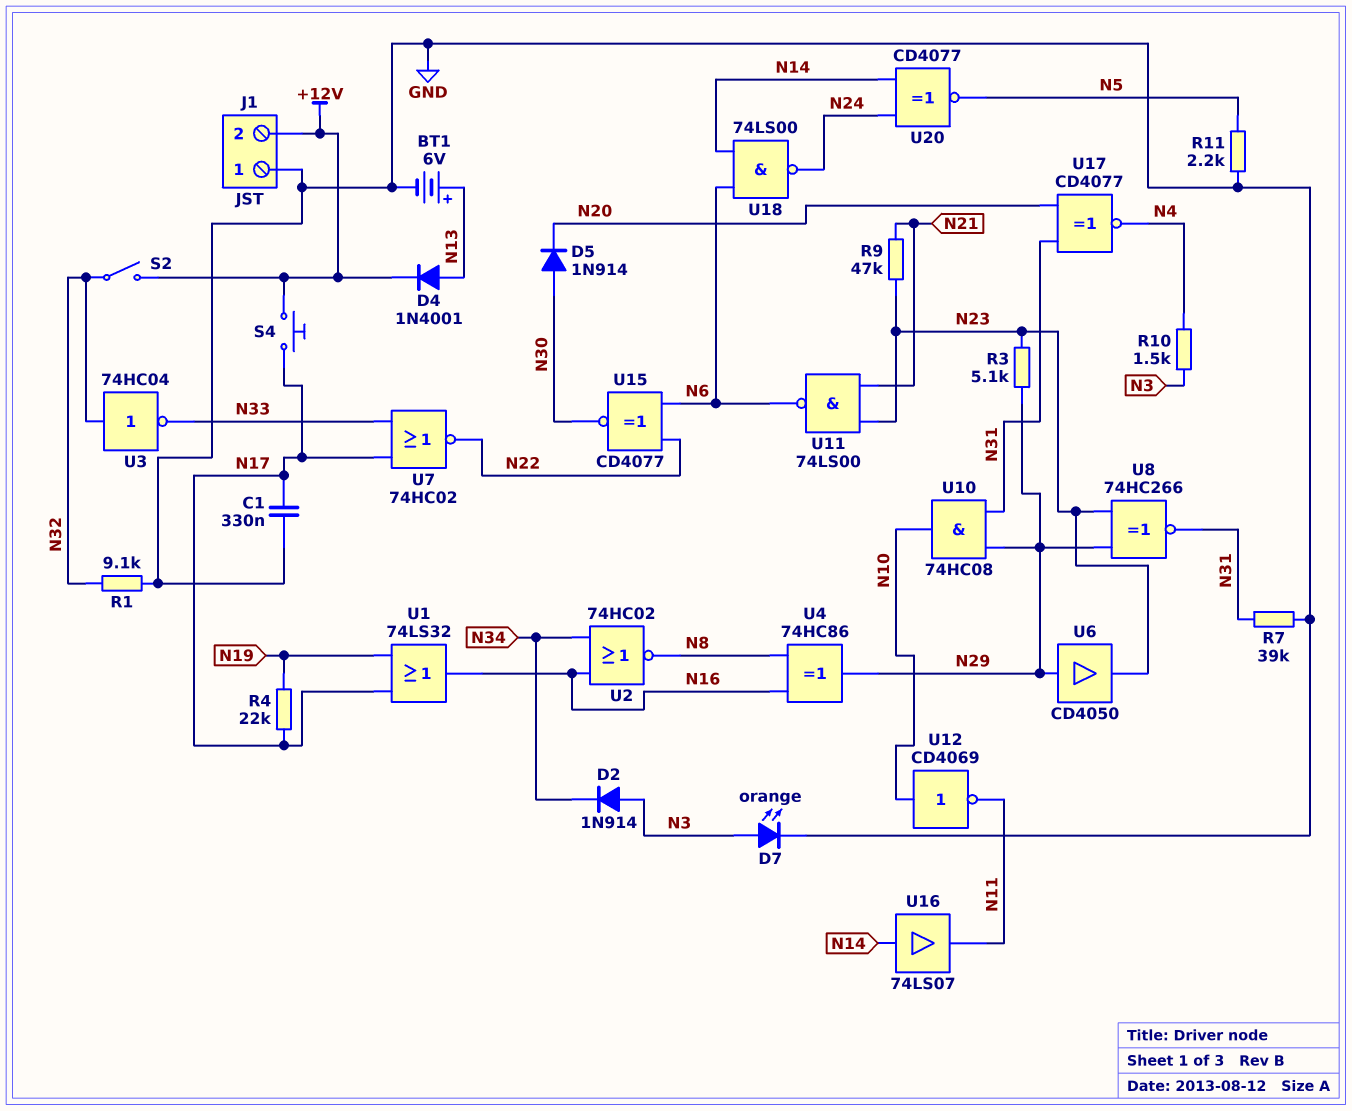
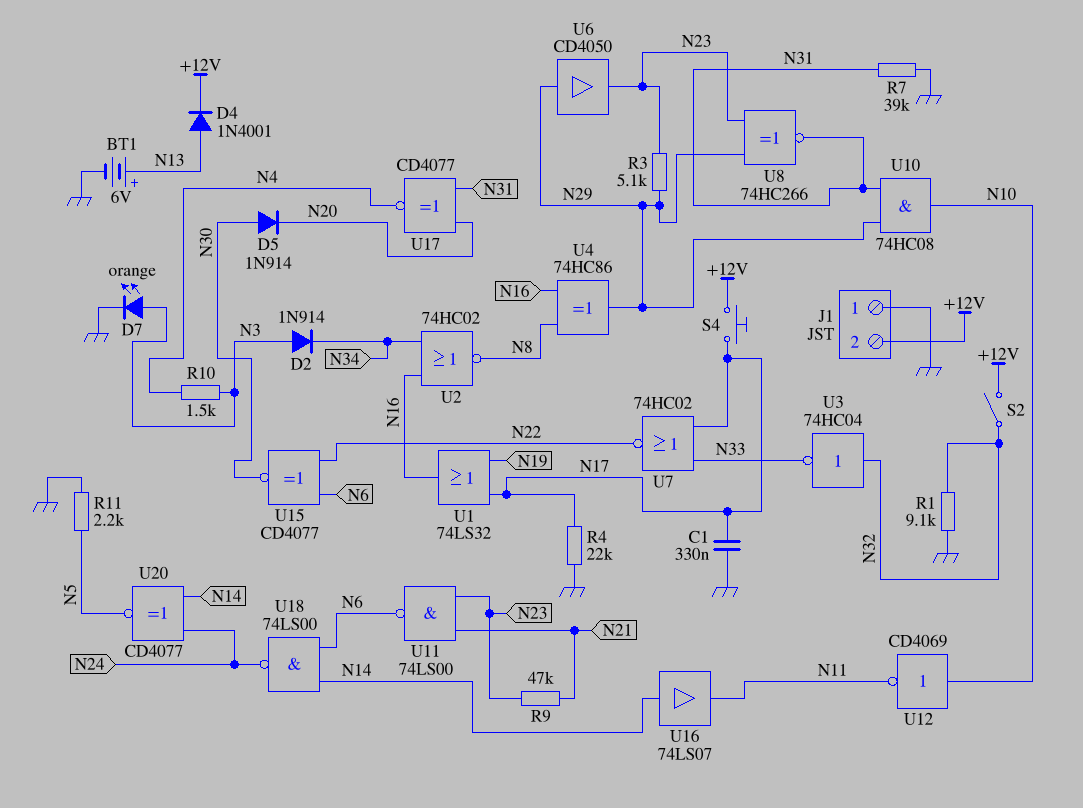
R4: 22k (N17, N19) -> 22k (GND, N17)

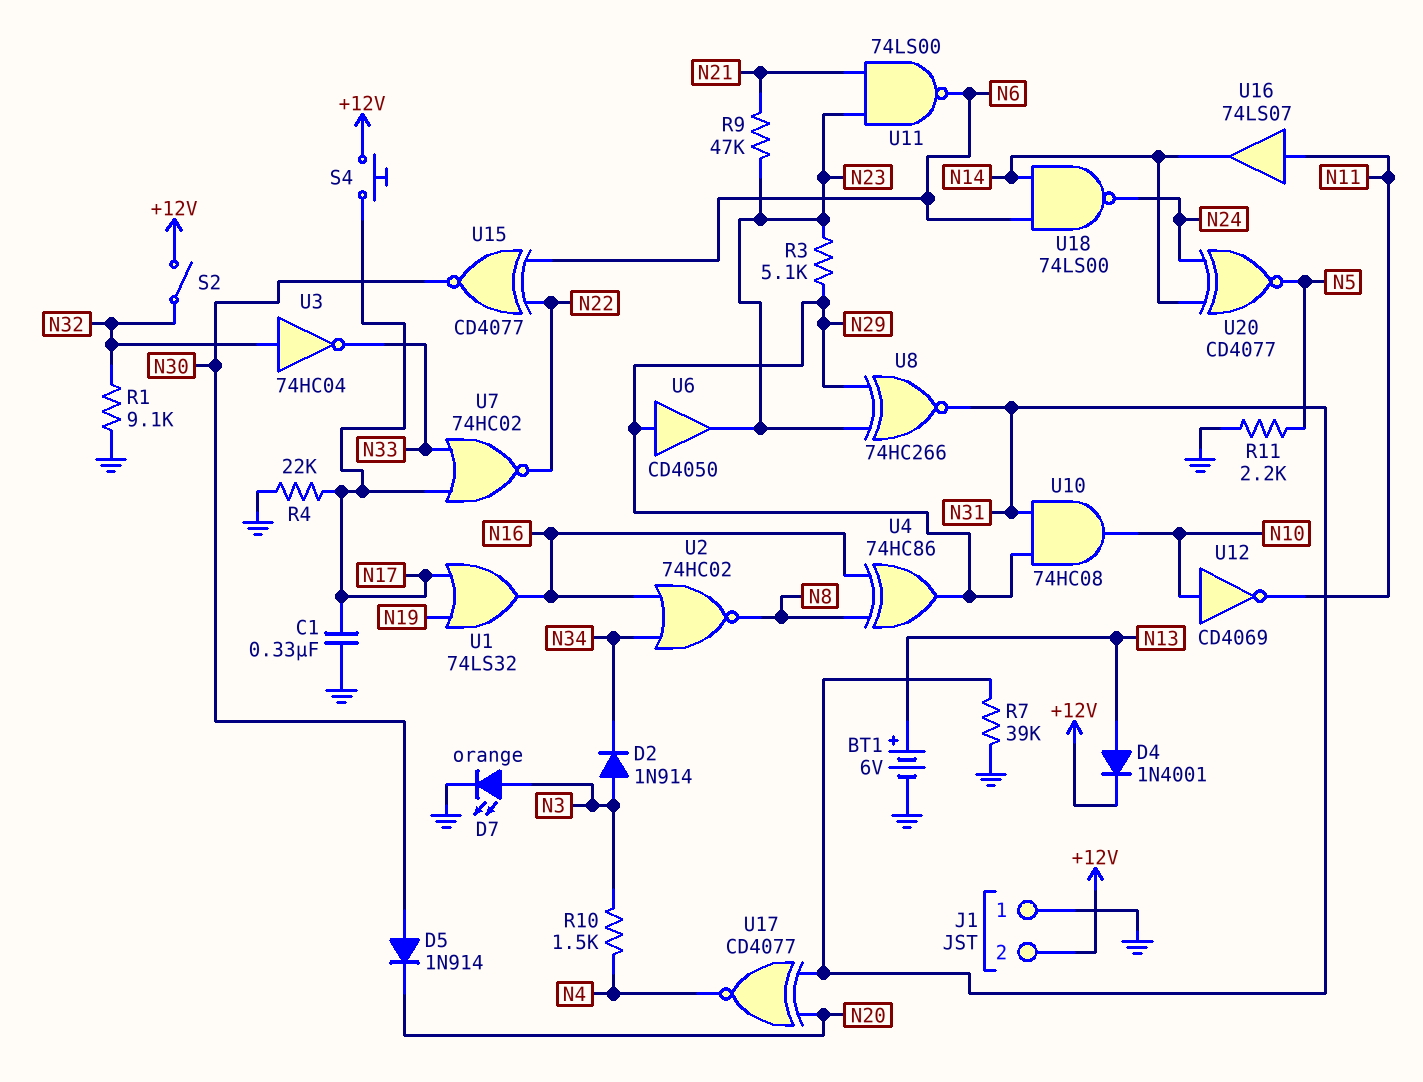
U16: buffer 74LS07 (in N14, out N11) -> buffer 74LS07 (in N11, out N14)

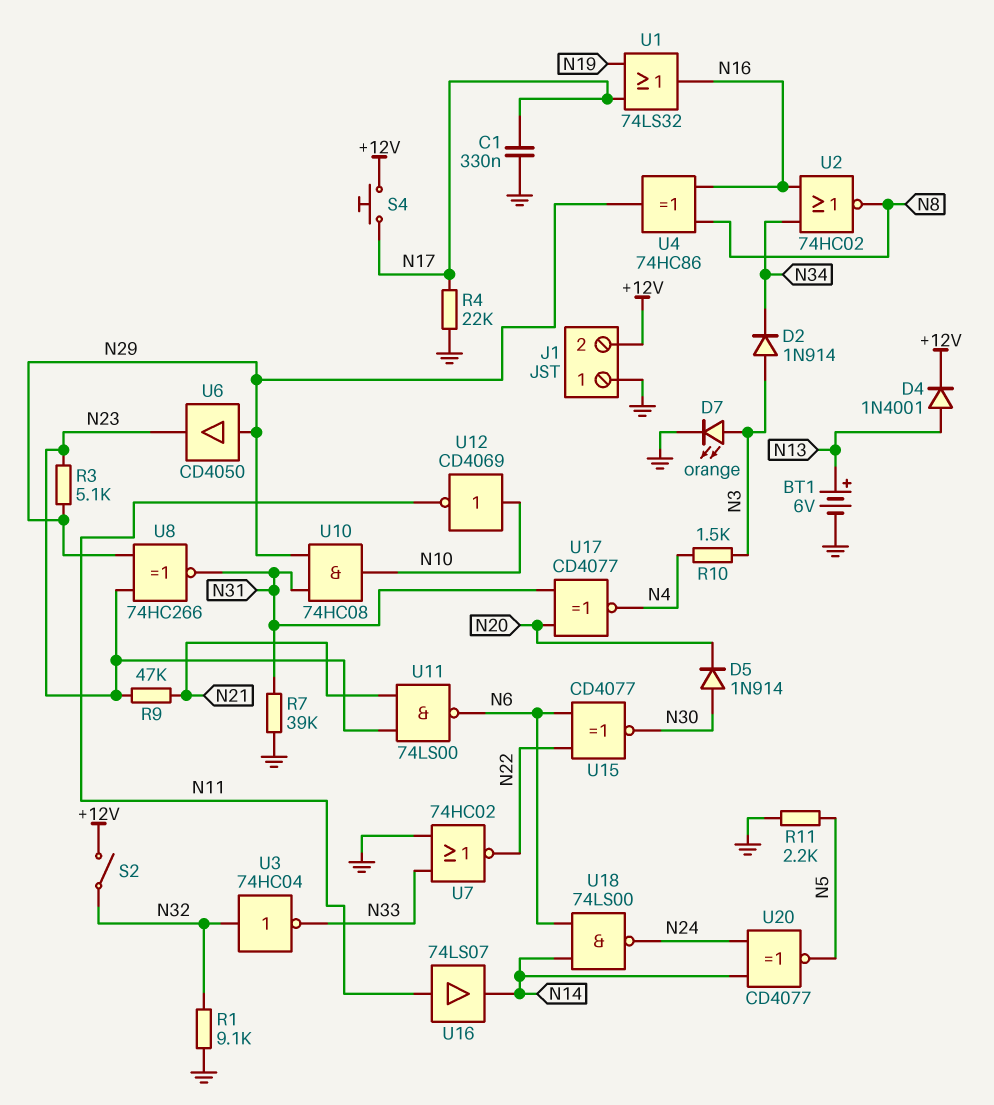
U7: NOR 74HC02 (in N17, in N33, out N22) -> NOR 74HC02 (in GND, in N33, out N22)

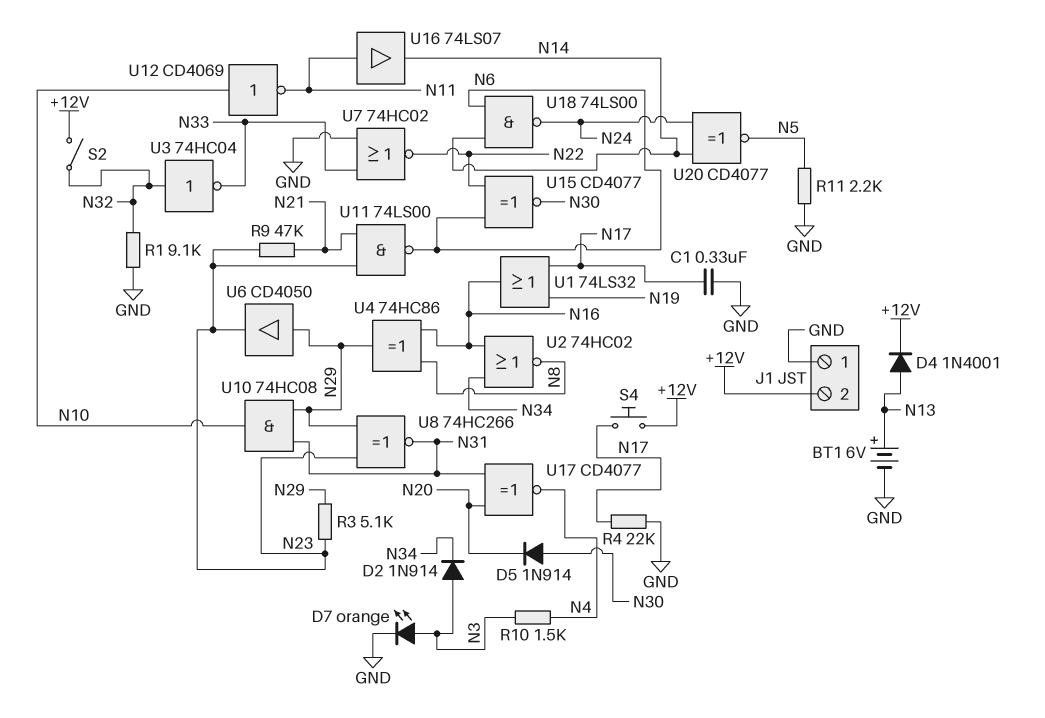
R7: 39k (GND, N31) -> none

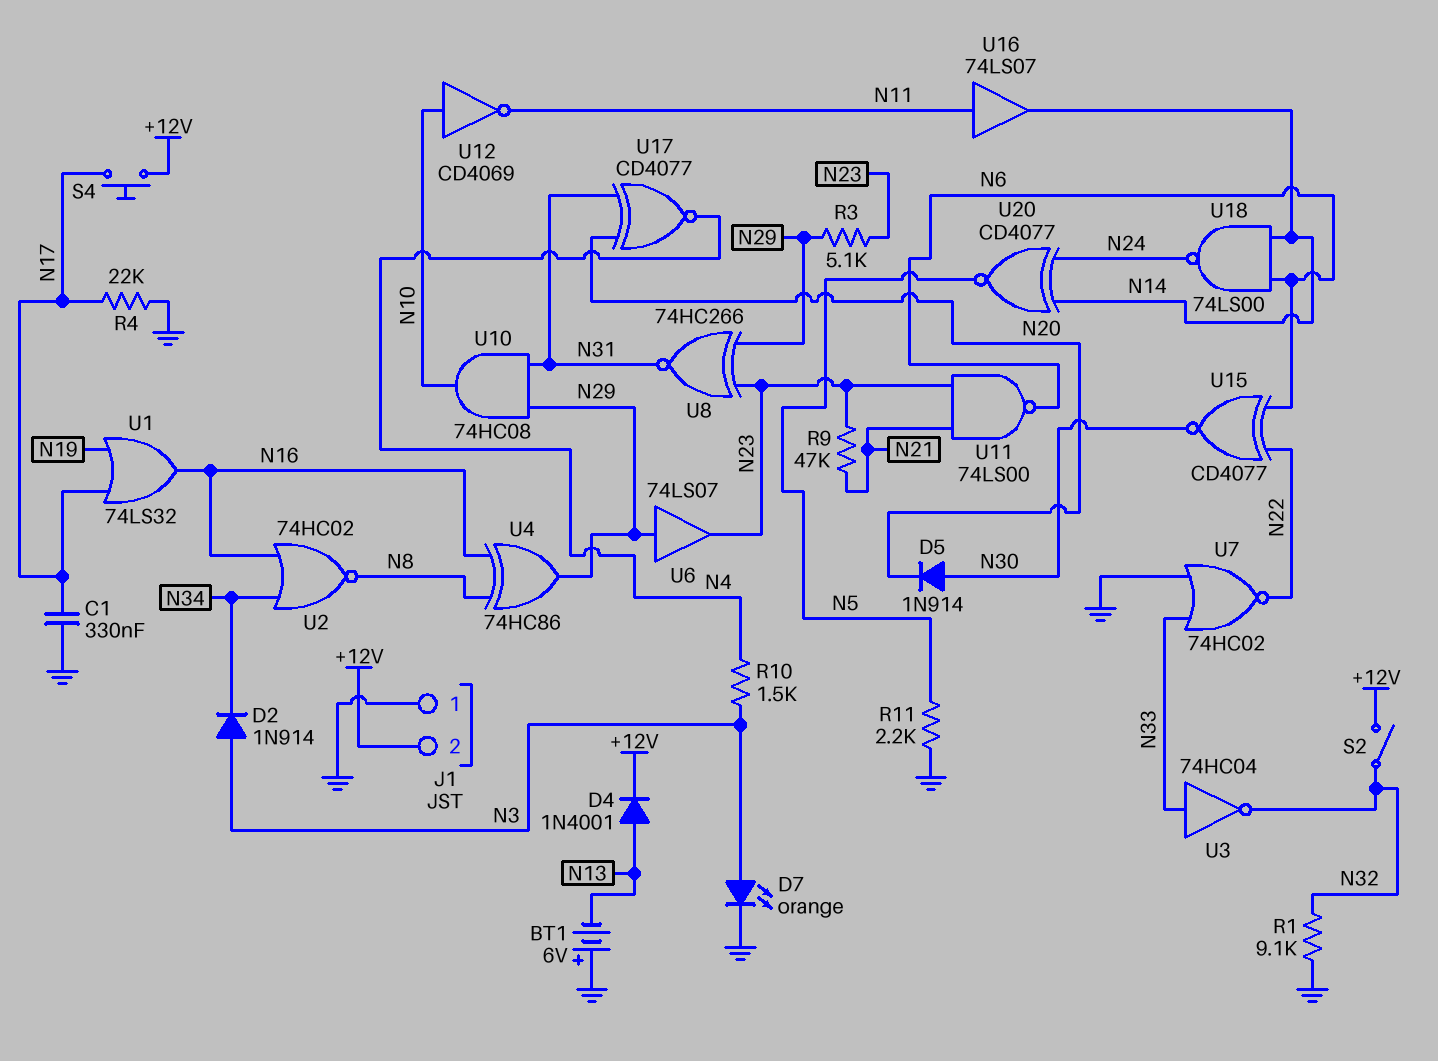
BT1: 6V (plus N13, minus GND) -> 6V (plus GND, minus N13)
U3: NOT 74HC04 (in N32, out N33) -> NOT 74HC04 (in N33, out N32)
U6: buffer CD4050 (in N29, out N23) -> buffer 74LS07 (in N29, out N23)

